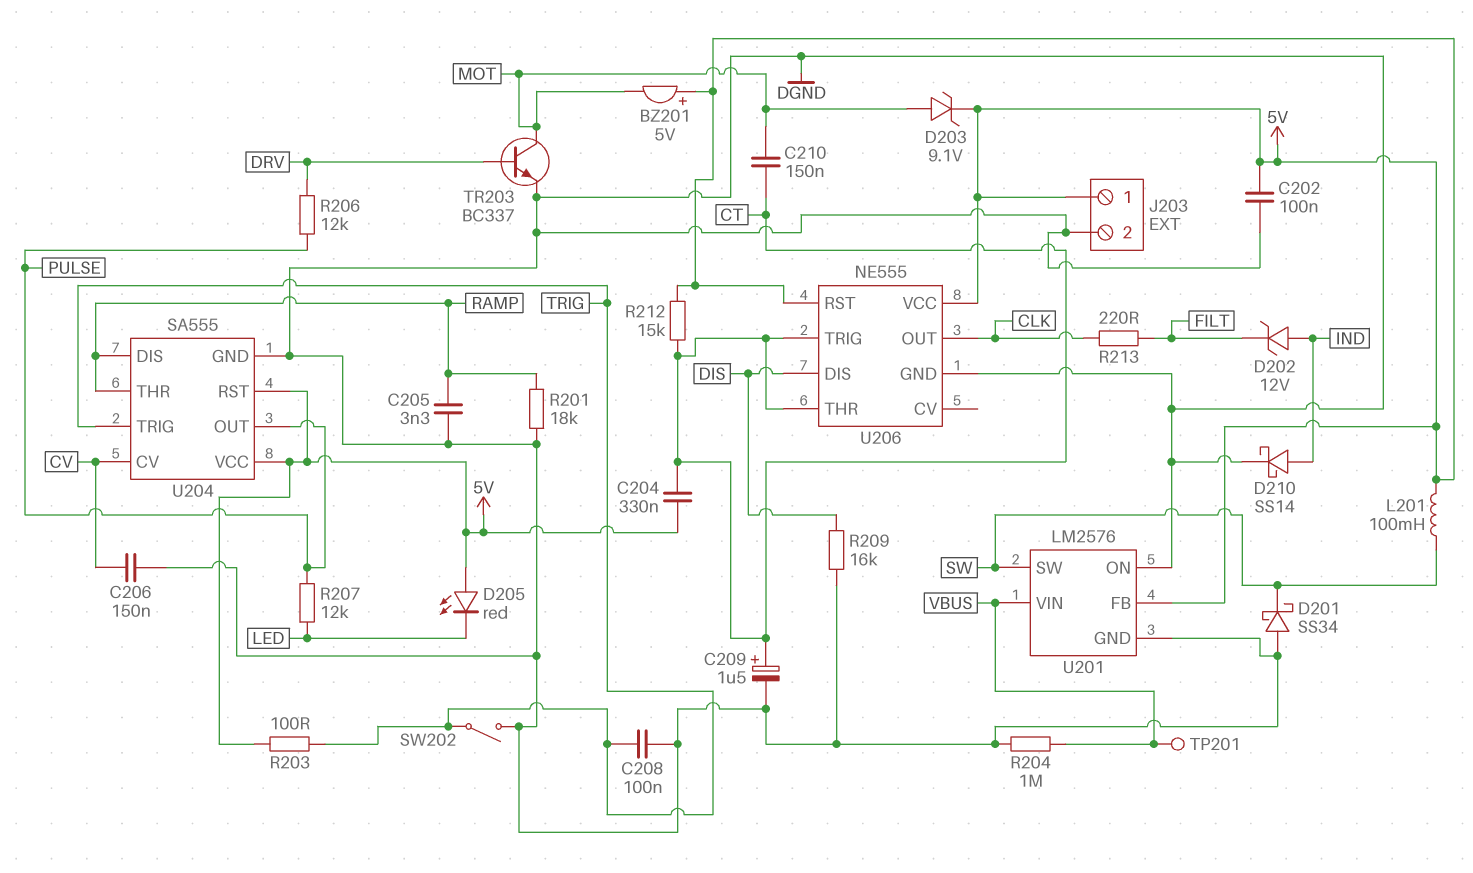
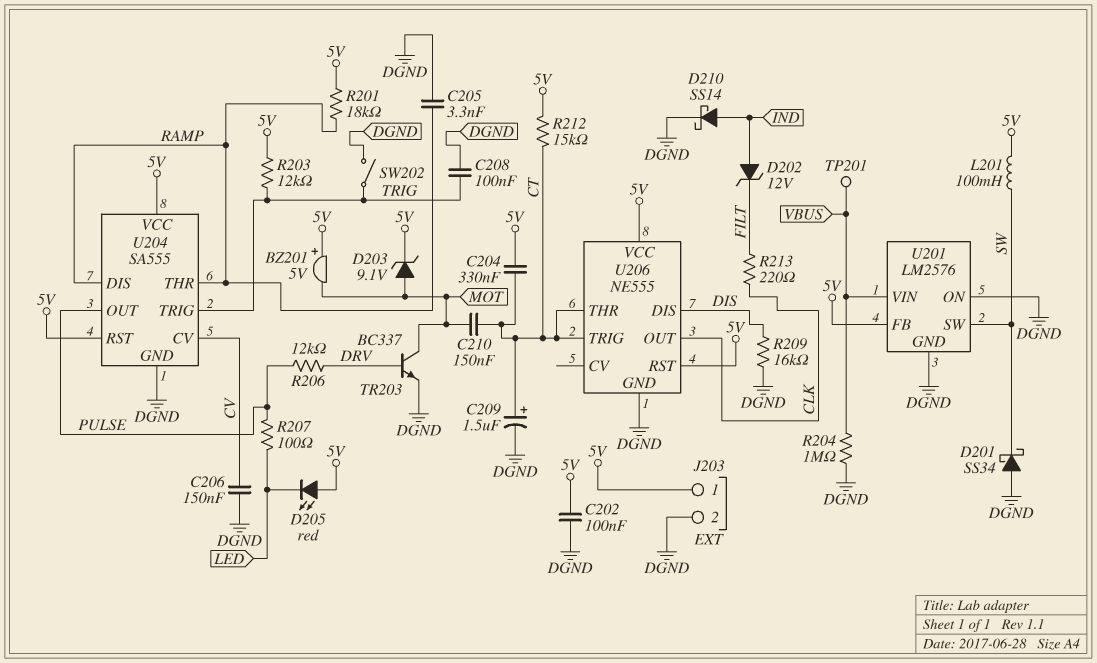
R201: 18k (DGND, RAMP) -> 18k (5V, RAMP)
R203: 100 (5V, TRIG) -> 12k (5V, TRIG)
R207: 12k (LED, PULSE) -> 100 (LED, PULSE)

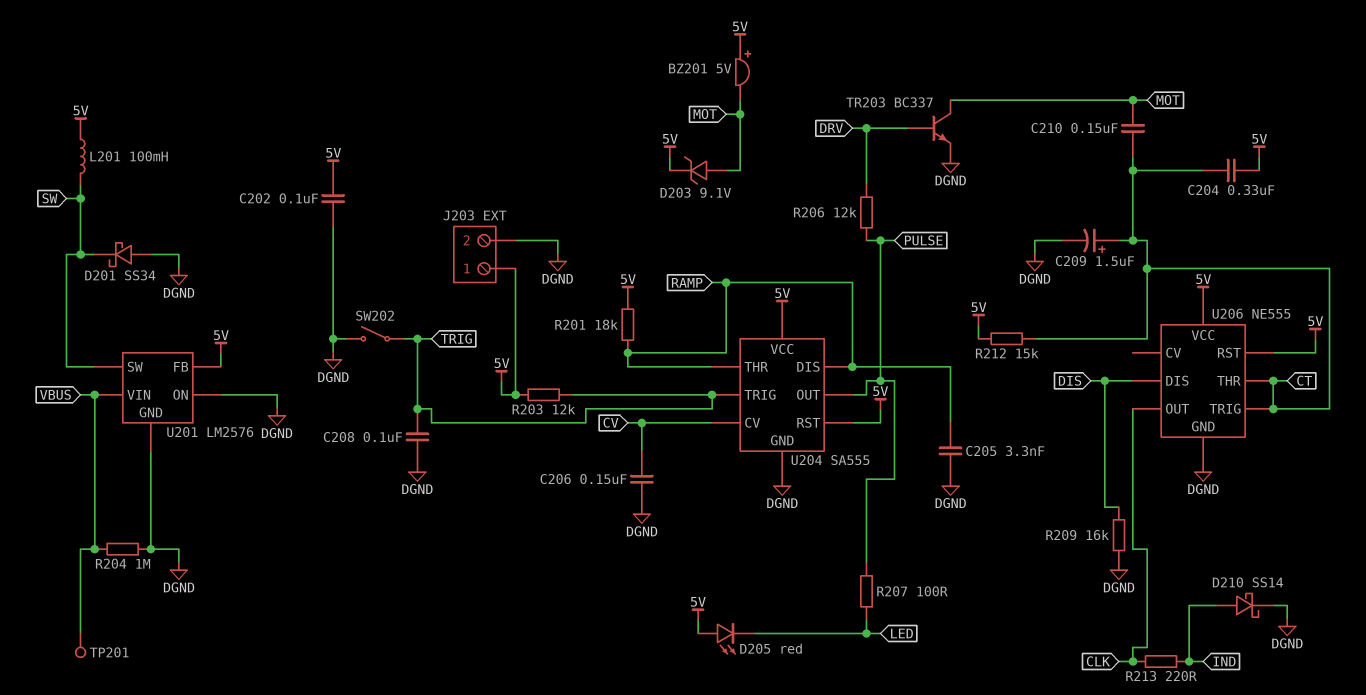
D202: zener 12V (A IND, K FILT) -> none
R213: 220 (CLK, FILT) -> 220 (CLK, IND)

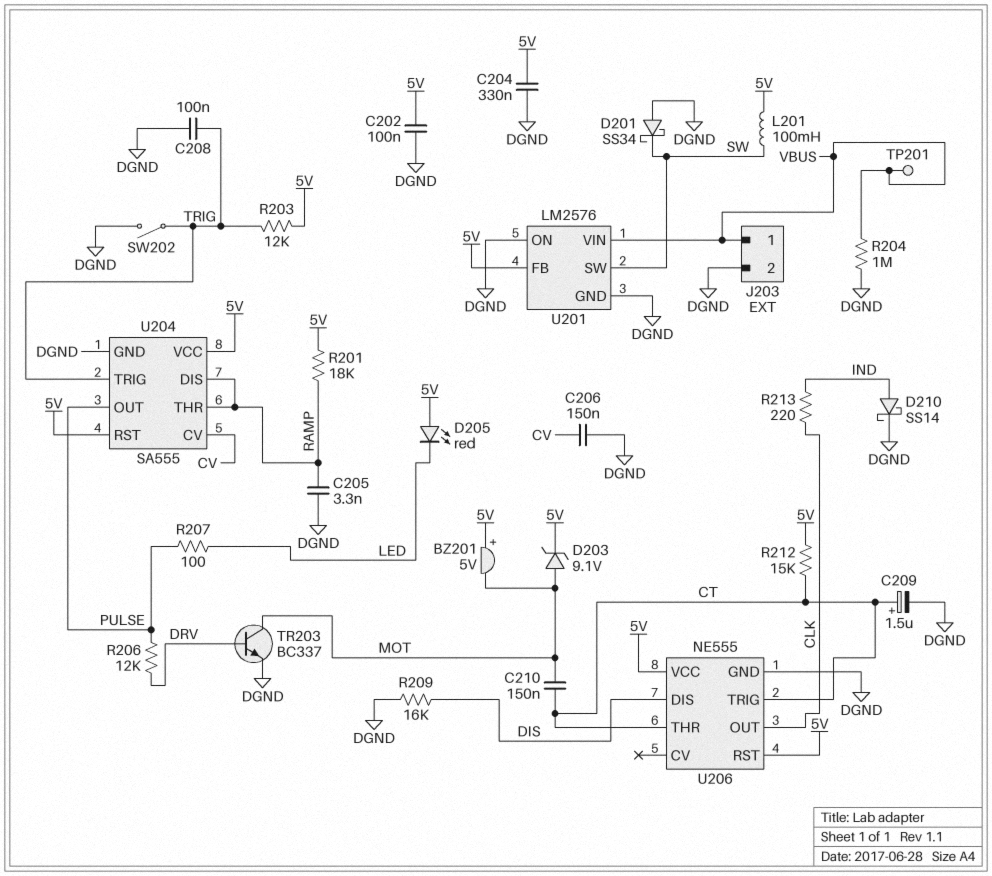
C204: 330nF (5V, CT) -> 330nF (5V, DGND)
J203 pin 1: 5V -> VBUS

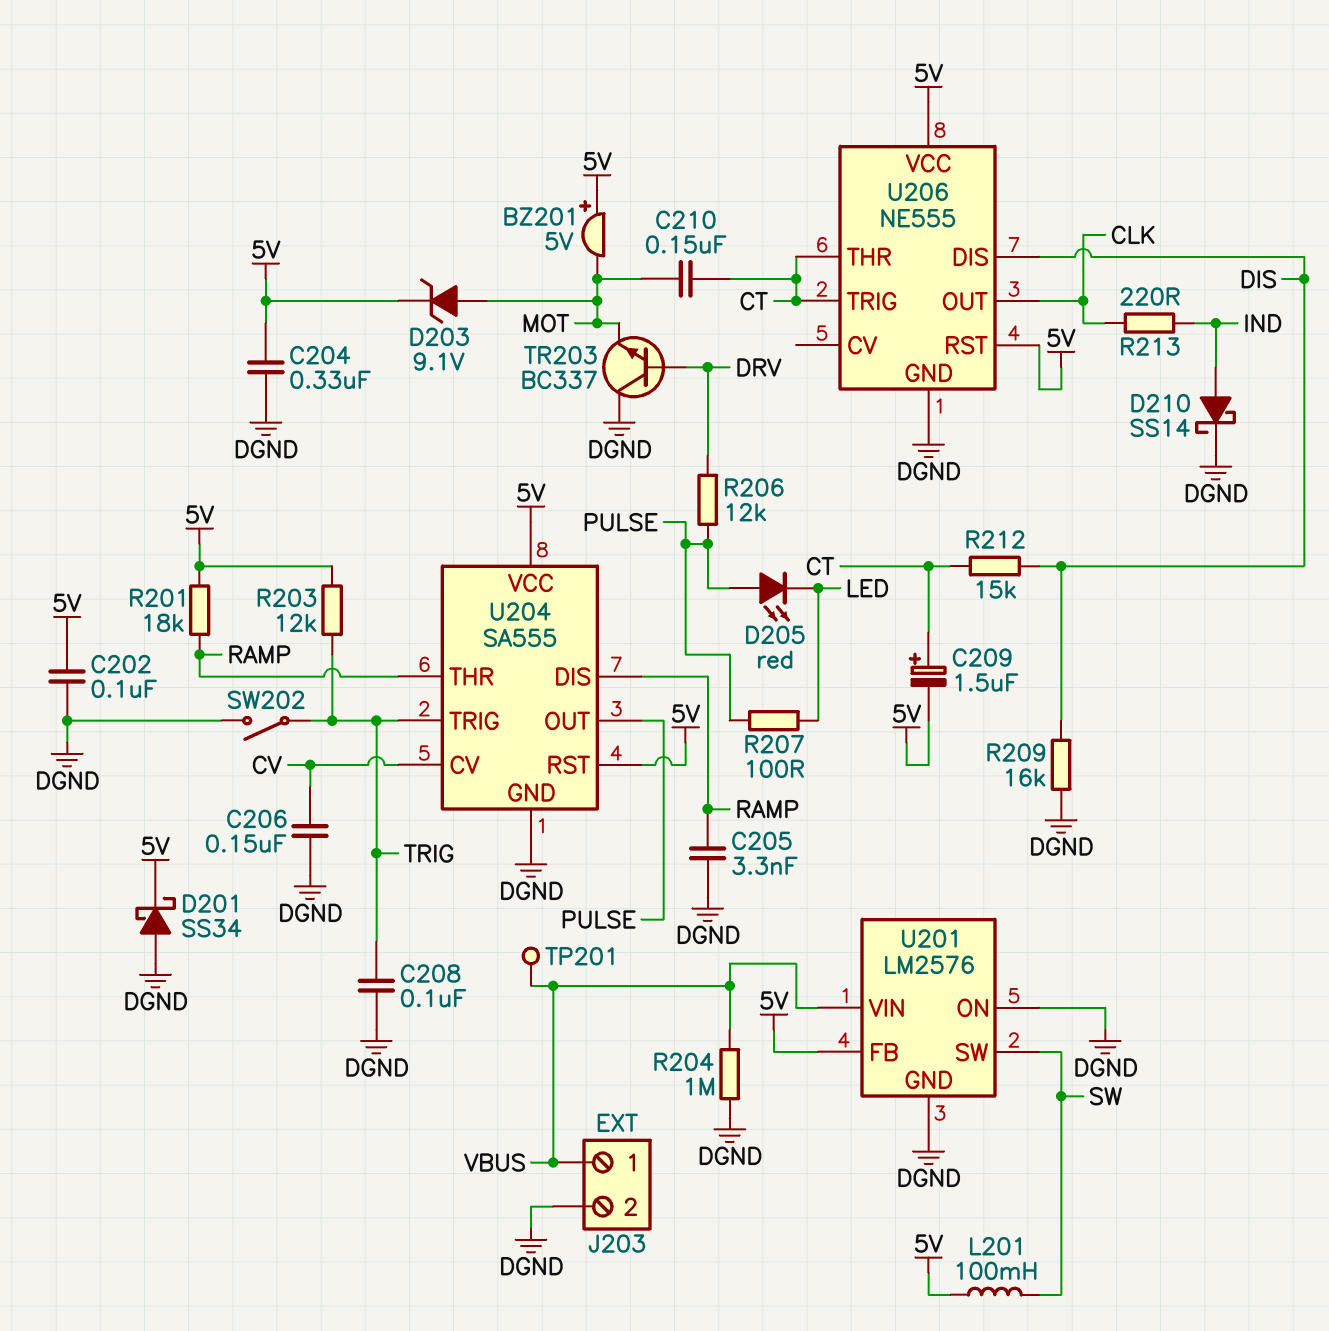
C209: 1.5uF (plus CT, minus DGND) -> 1.5uF (plus CT, minus 5V)
D201: schottky SS34 (A DGND, K SW) -> schottky SS34 (A DGND, K 5V)
D205: LED red (A 5V, K LED) -> LED red (A PULSE, K LED)
R212: 15k (5V, CT) -> 15k (CT, DIS)
TR203: NPN BC337 (B DRV, C MOT, E DGND) -> NPN BC337 (B DRV, C DGND, E MOT)

